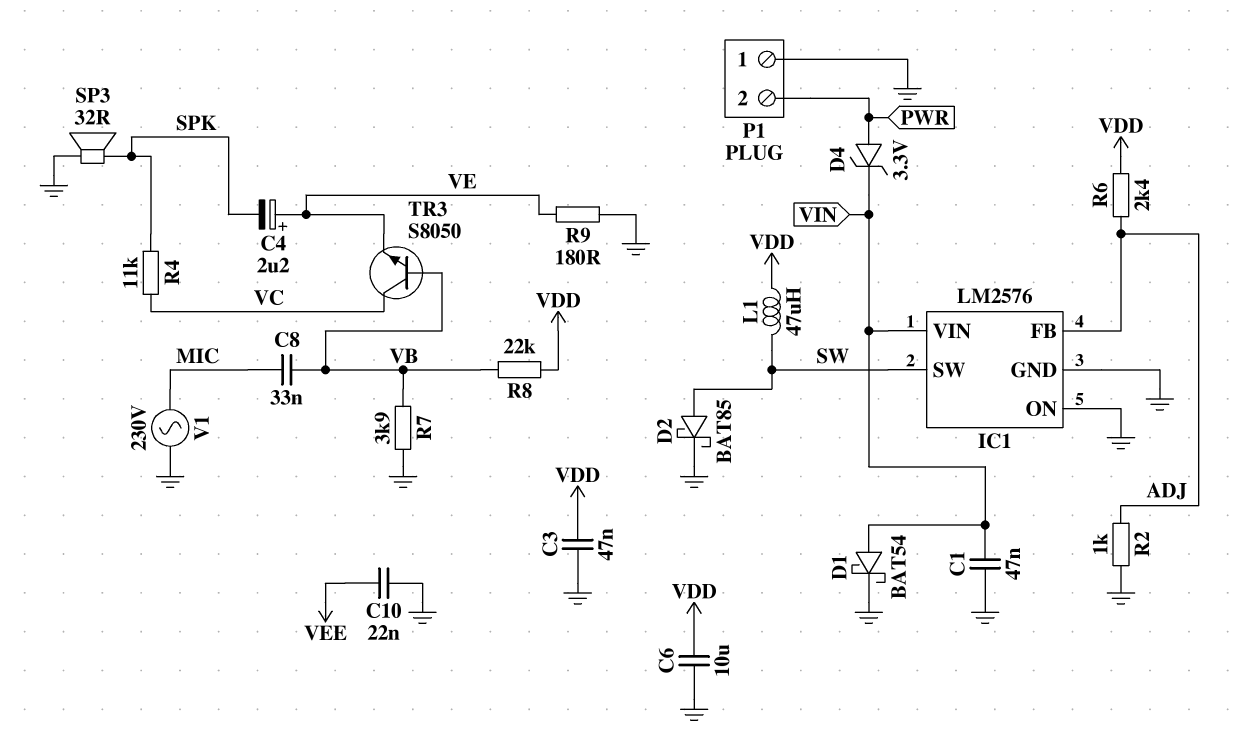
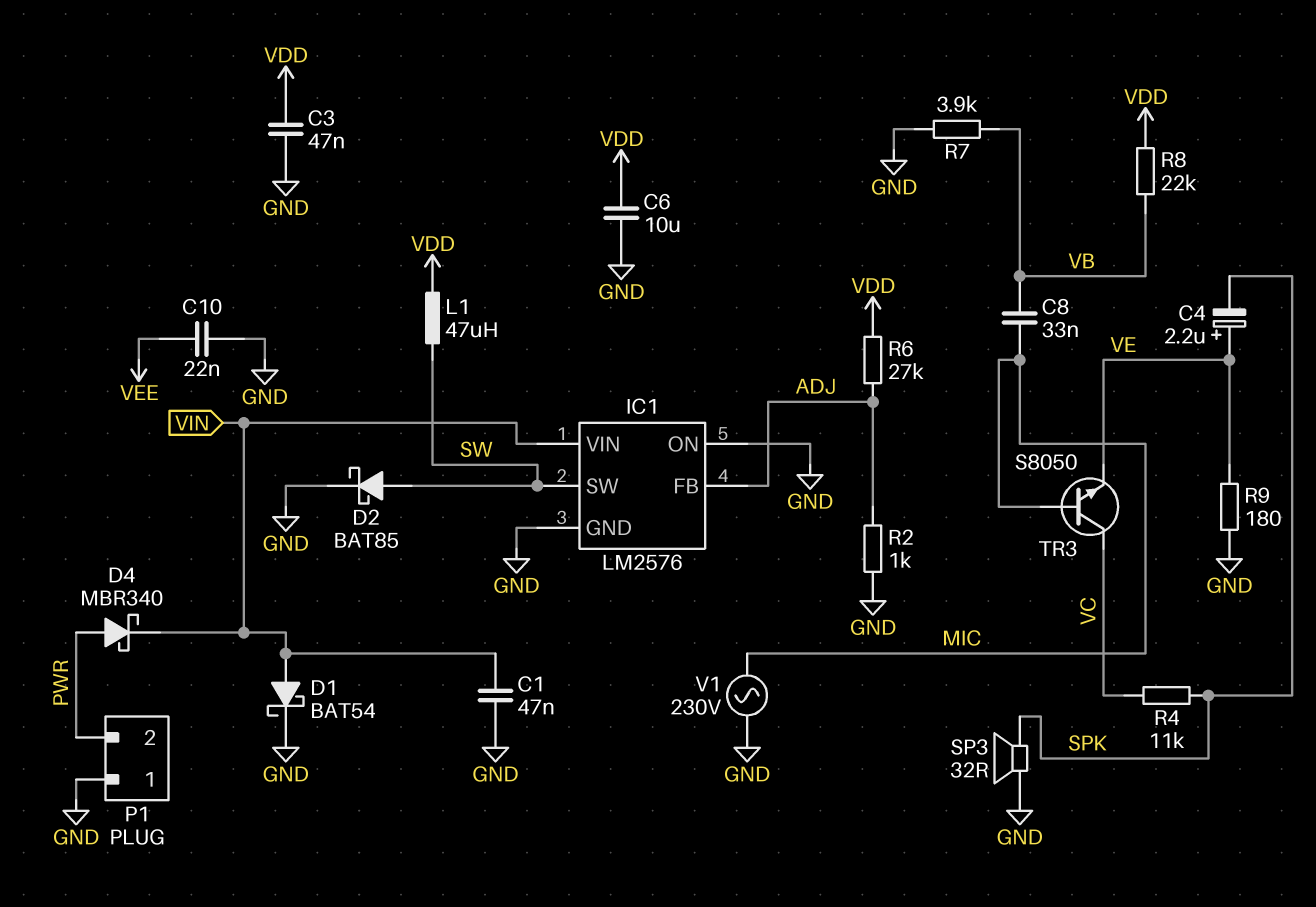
D4: zener 3.3V (A PWR, K VIN) -> schottky MBR340 (A PWR, K VIN)
R6: 2.4k (ADJ, VDD) -> 27k (ADJ, VDD)
TR3: NPN S8050 (B VB, C VC, E VE) -> NPN S8050 (B MIC, C VC, E VE)

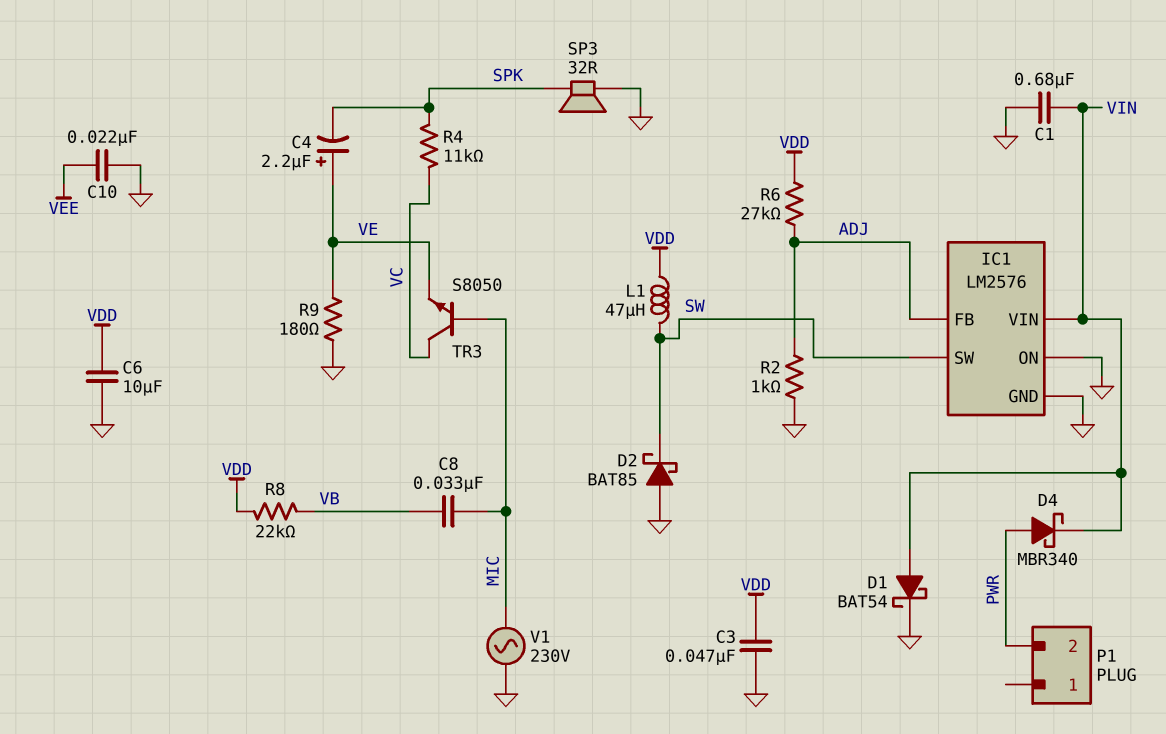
C1: 47nF (GND, VIN) -> 680nF (GND, VIN)
D2: schottky BAT85 (A SW, K GND) -> schottky BAT85 (A GND, K SW)
P1 pin 1: GND -> none
R7: 3.9k (GND, VB) -> none

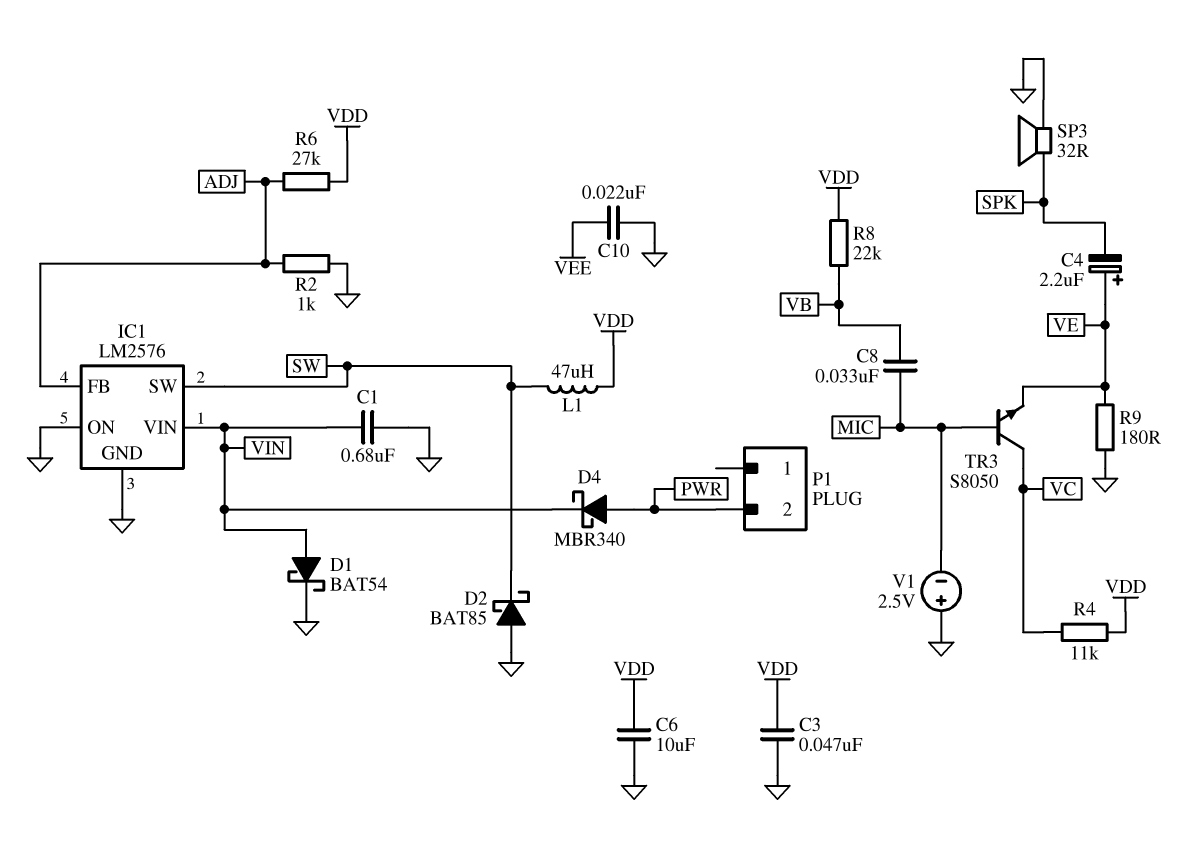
R4: 11k (SPK, VC) -> 11k (VC, VDD)
V1: AC 230V (GND, MIC) -> 2.5V (plus GND, minus MIC)

